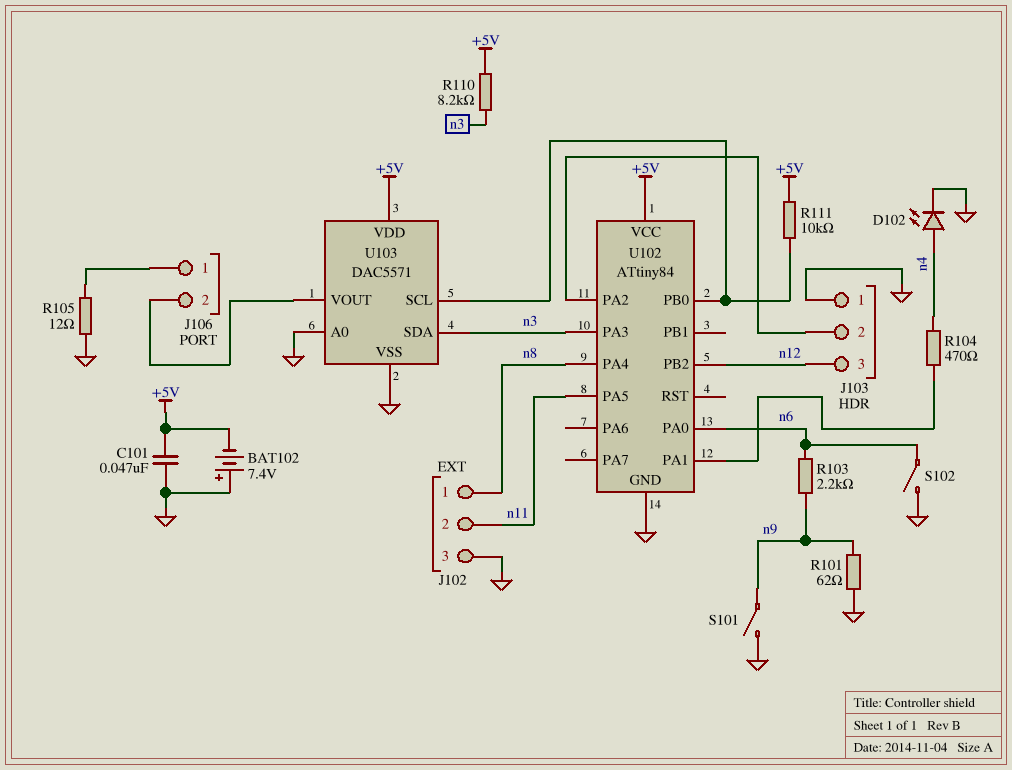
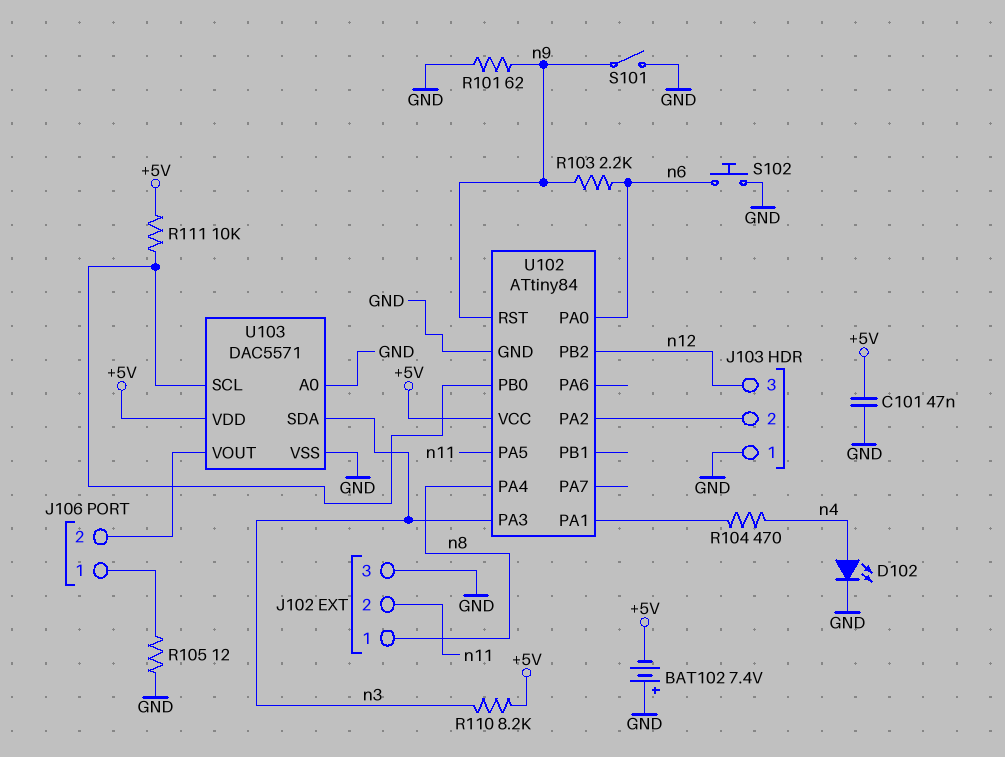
S102: switch (GND, n6) -> button (GND, n6)
U102 pin RST: none -> n9

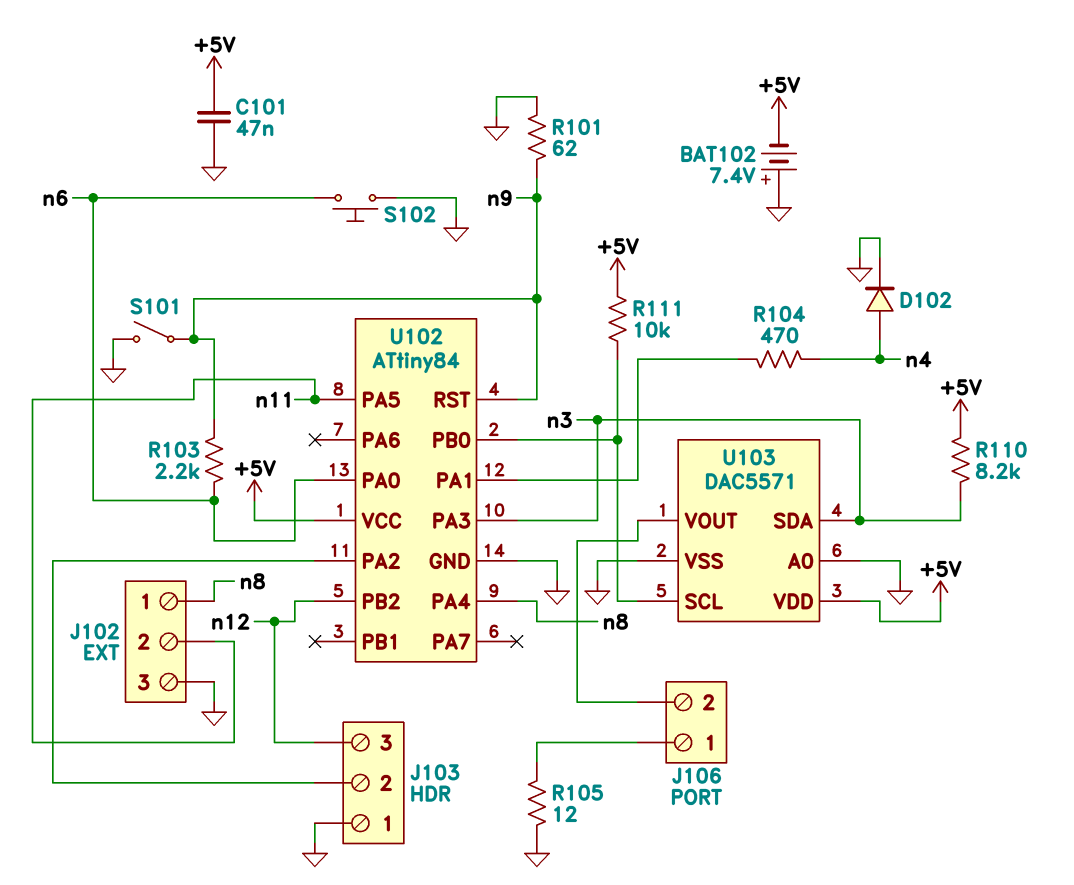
D102: LED (A n4, K GND) -> diode (A n4, K GND)

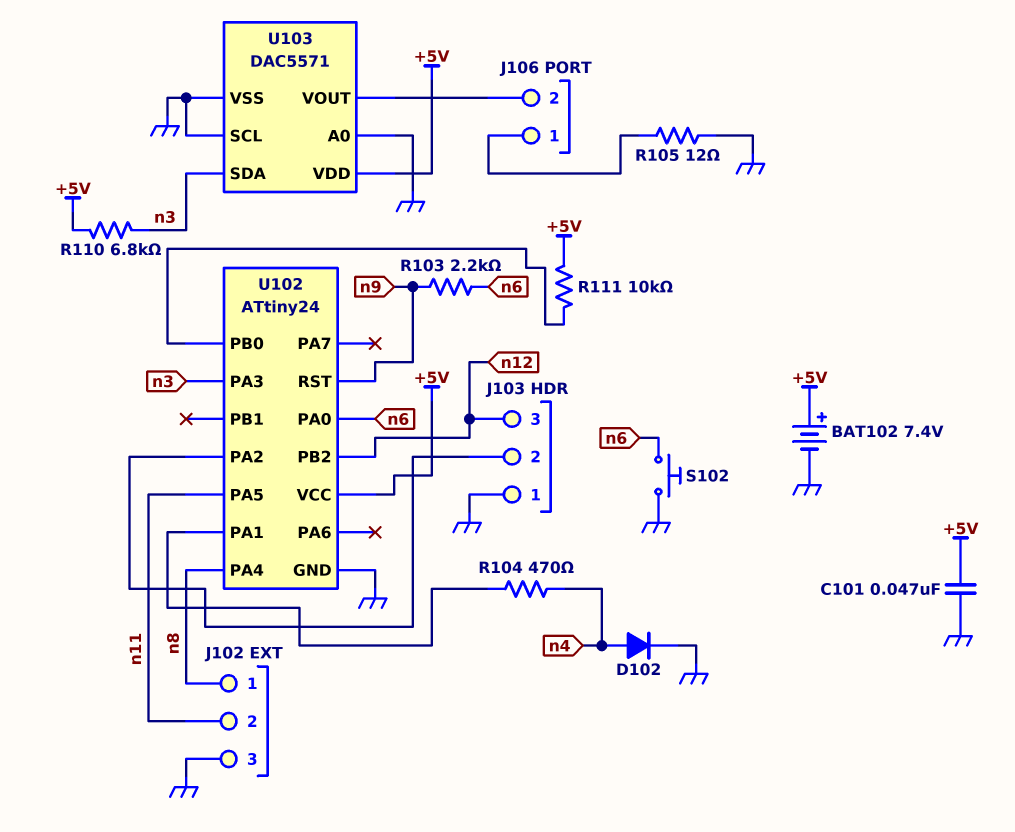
BAT102: 7.4V (plus GND, minus +5V) -> 7.4V (plus +5V, minus GND)
R101: 62 (GND, n9) -> none
R110: 8.2k (+5V, n3) -> 6.8k (+5V, n3)
S101: switch (GND, n9) -> none
U102: ATtiny84 -> ATtiny24
U103 pin SCL: U102/PB0 -> GND

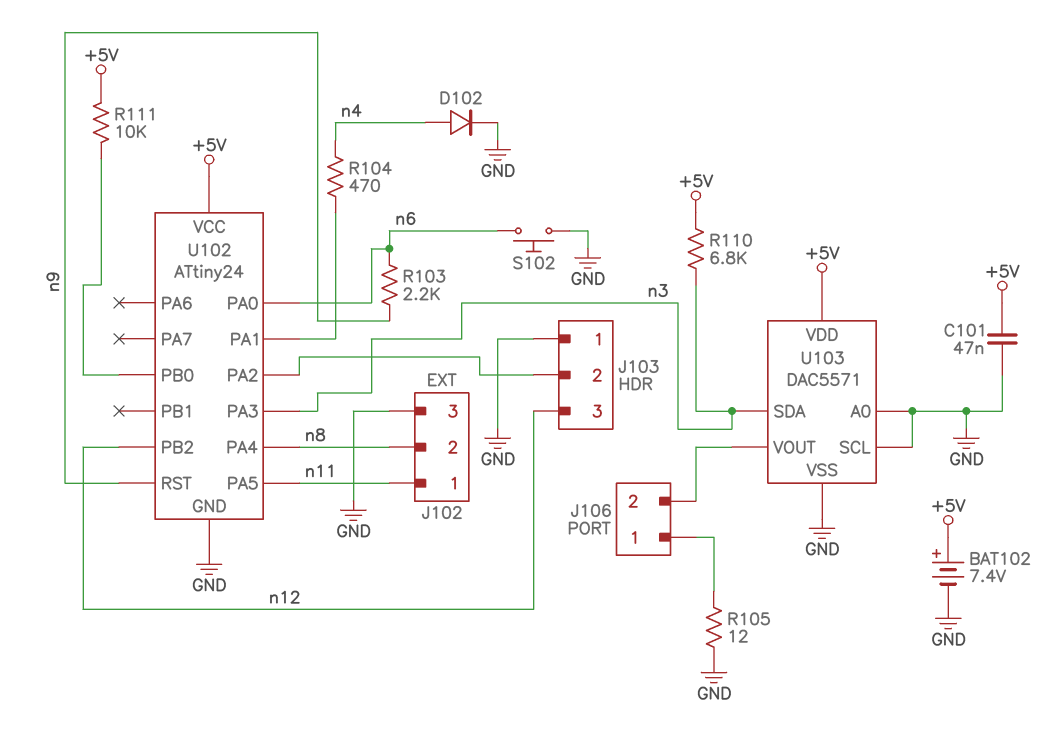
J102 pin 1: n8 -> n11
J102 pin 2: n11 -> n8

